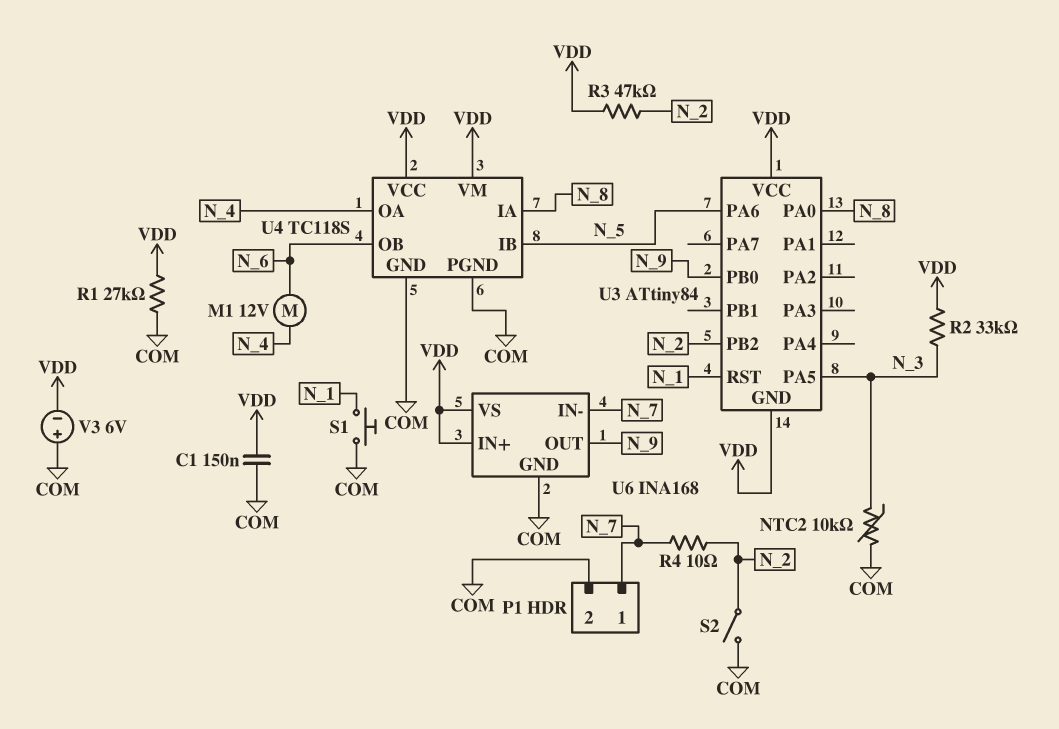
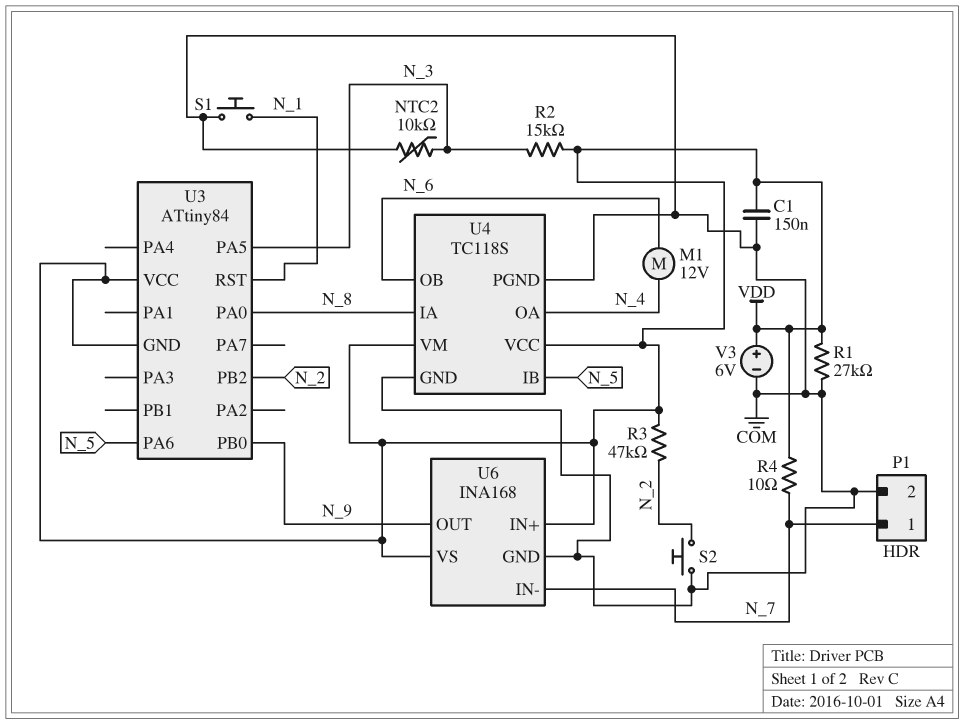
R2: 33k (N_3, VDD) -> 15k (N_3, VDD)
R4: 10 (N_2, N_7) -> 10 (N_7, VDD)
S2: switch (COM, N_2) -> button (COM, N_2)
V3: 6V (plus COM, minus VDD) -> 6V (plus VDD, minus COM)

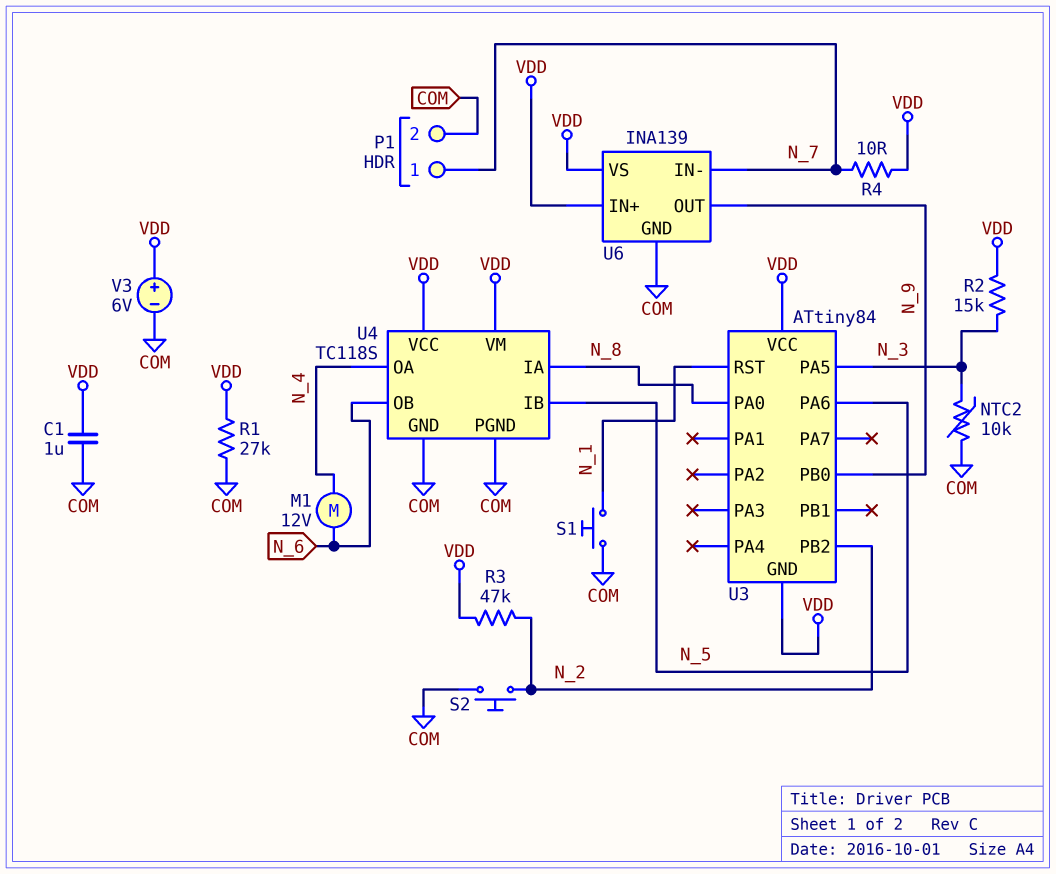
C1: 150nF (COM, VDD) -> 1uF (COM, VDD)
U6: INA168 -> INA139

